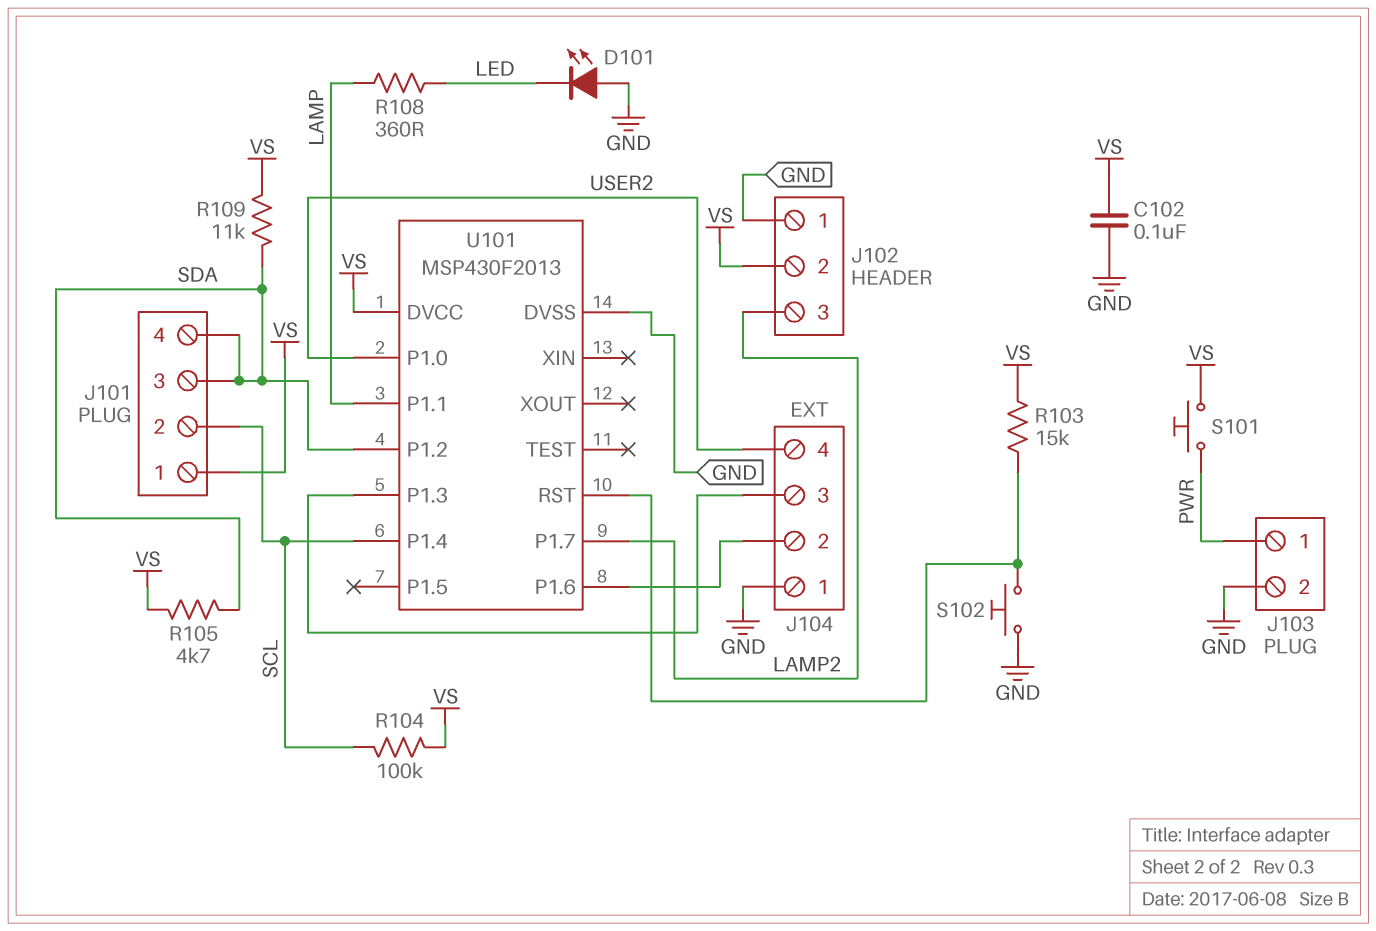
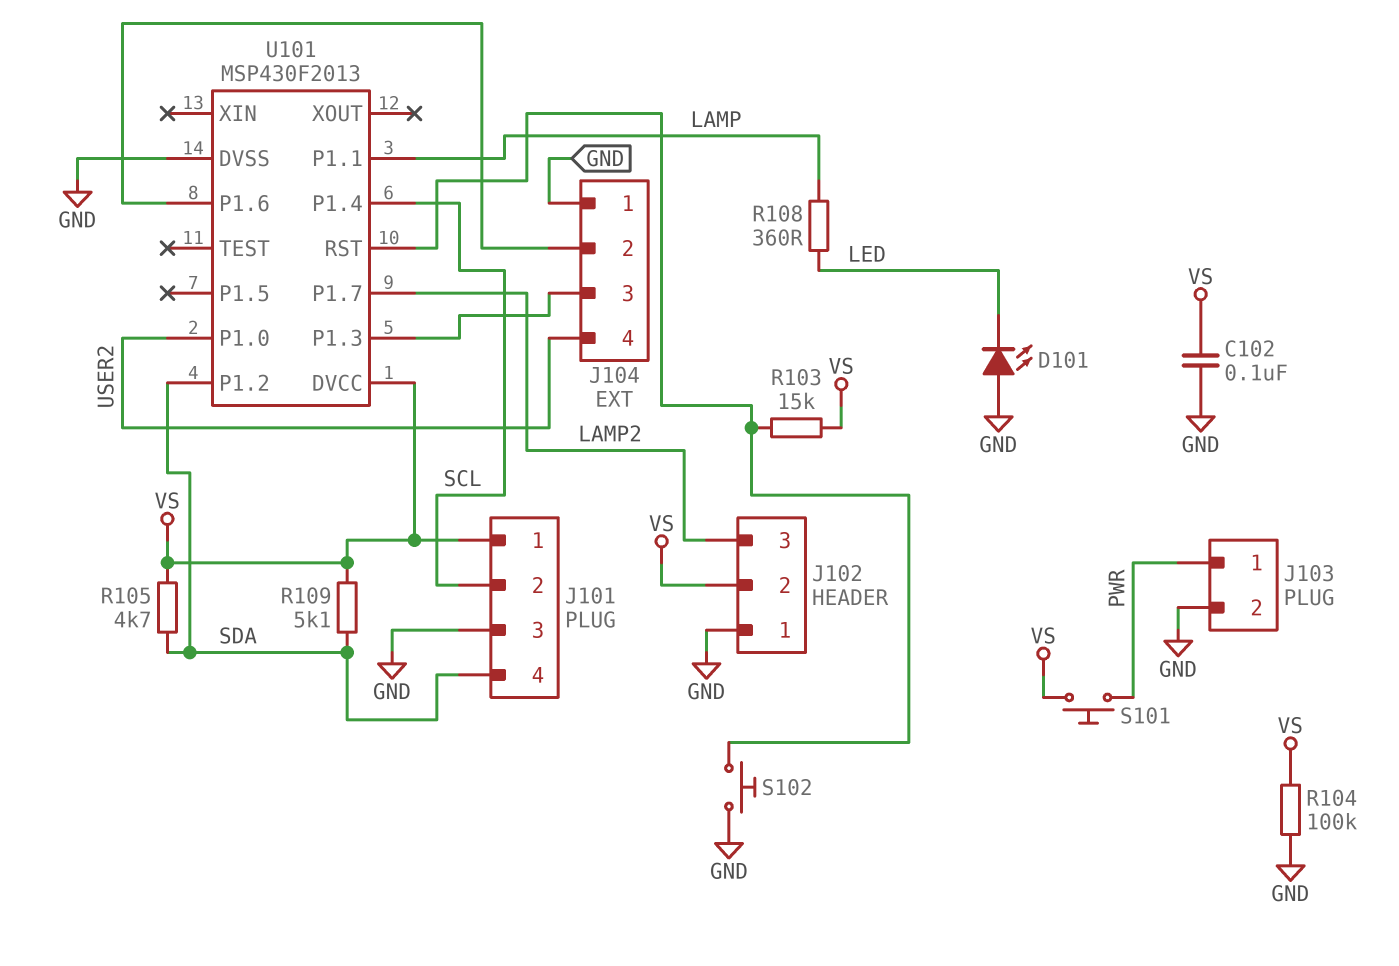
J101 pin 3: SDA -> GND
R104: 100k (SCL, VS) -> 100k (GND, VS)
R109: 11k (SDA, VS) -> 5.1k (SDA, VS)

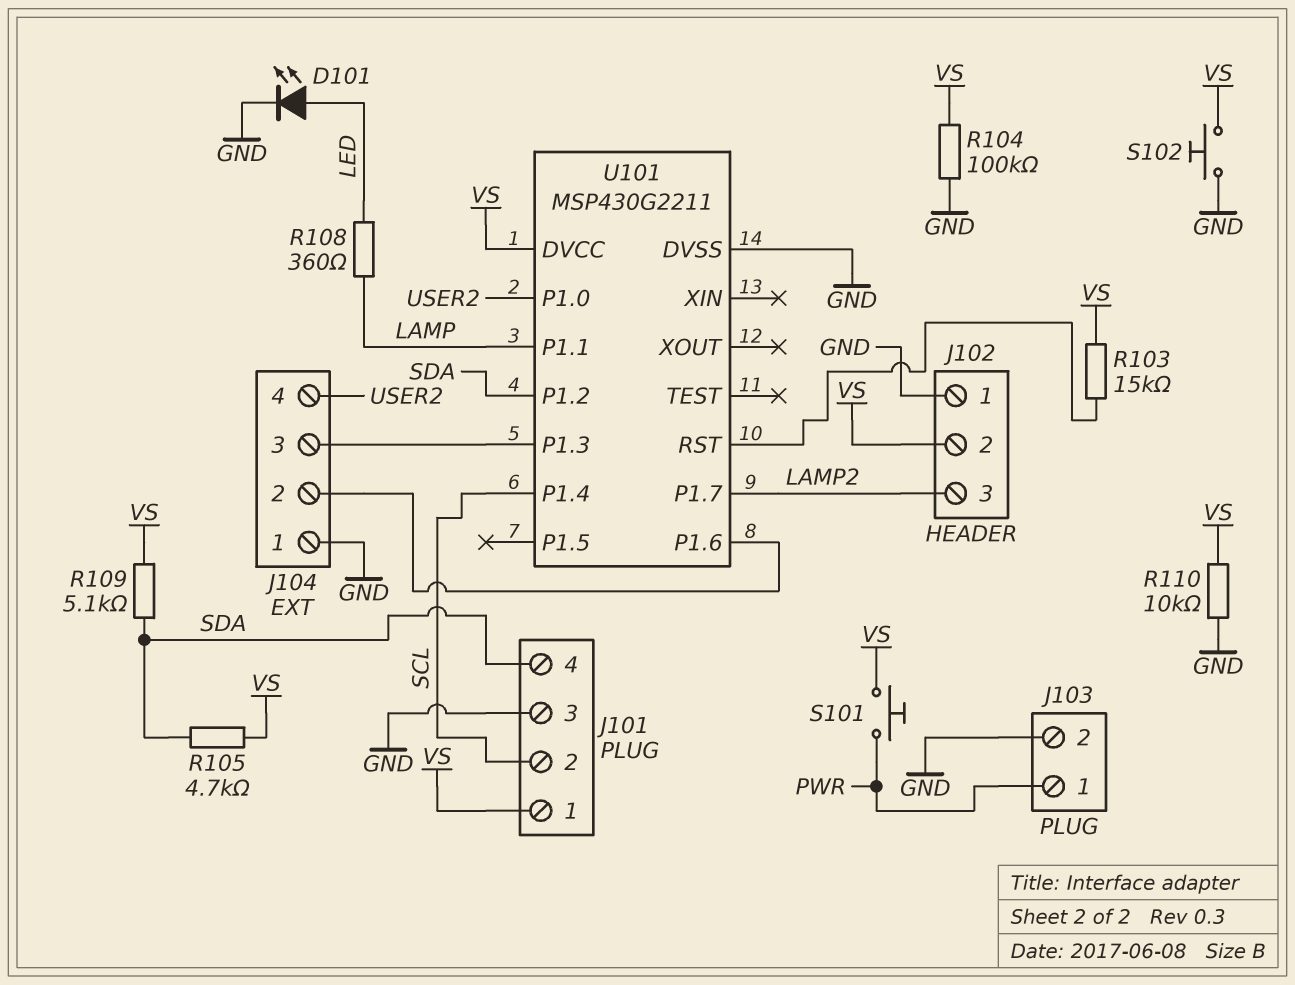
C102: 100nF (GND, VS) -> none
D101: LED (A GND, K LED) -> LED (A LED, K GND)
R110: none -> 10k (GND, VS)
S102: button (GND, U101/RST) -> button (GND, VS)
U101: MSP430F2013 -> MSP430G2211

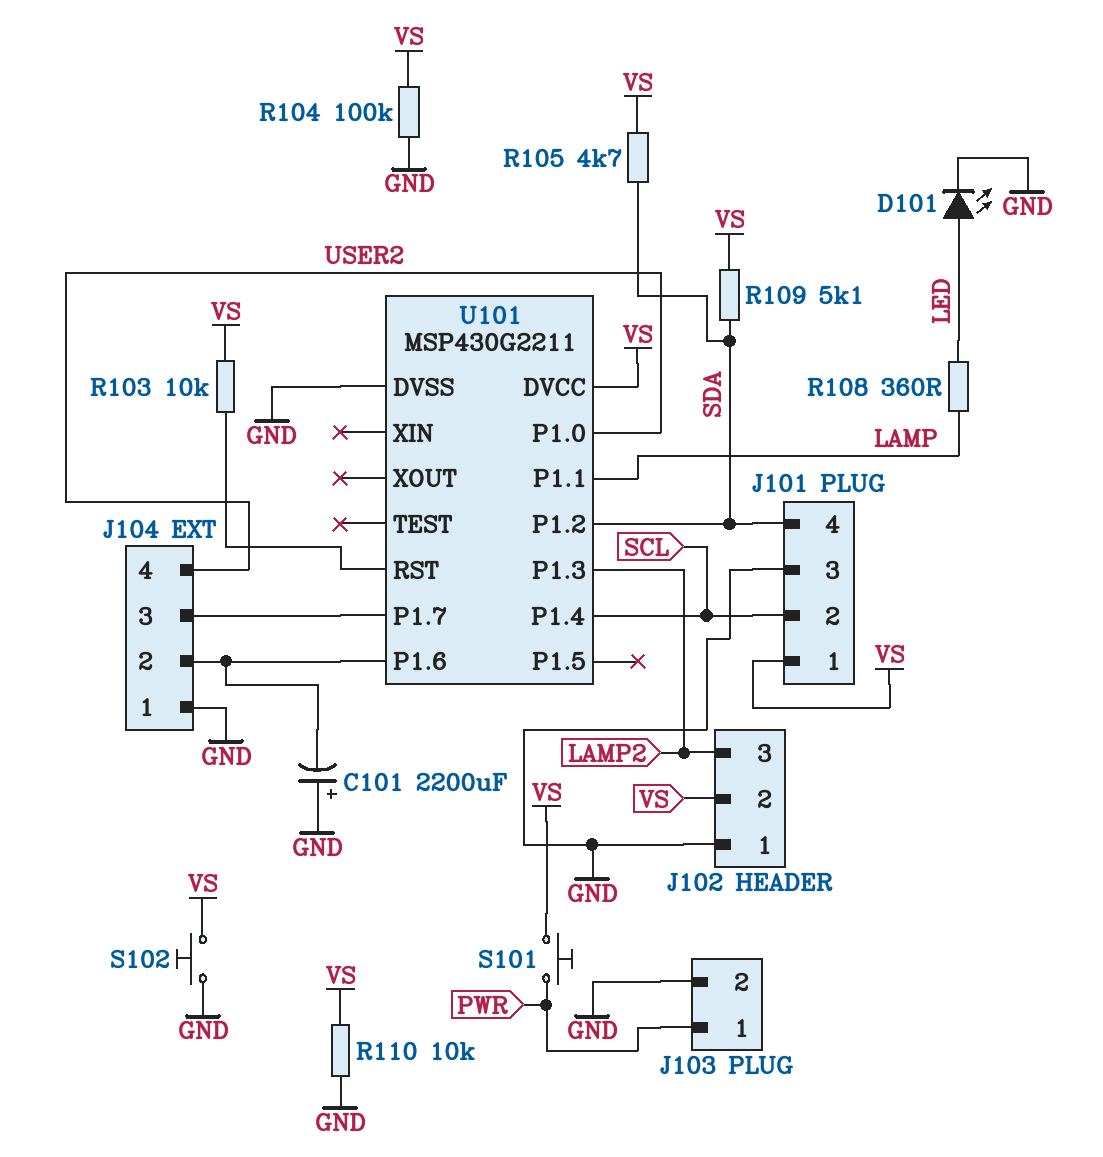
C101: none -> 2200uF (plus GND, minus J104/2)
R103: 15k (U101/RST, VS) -> 10k (U101/RST, VS)
U101 pin P1.3: J104/3 -> LAMP2
U101 pin P1.7: LAMP2 -> J104/3

